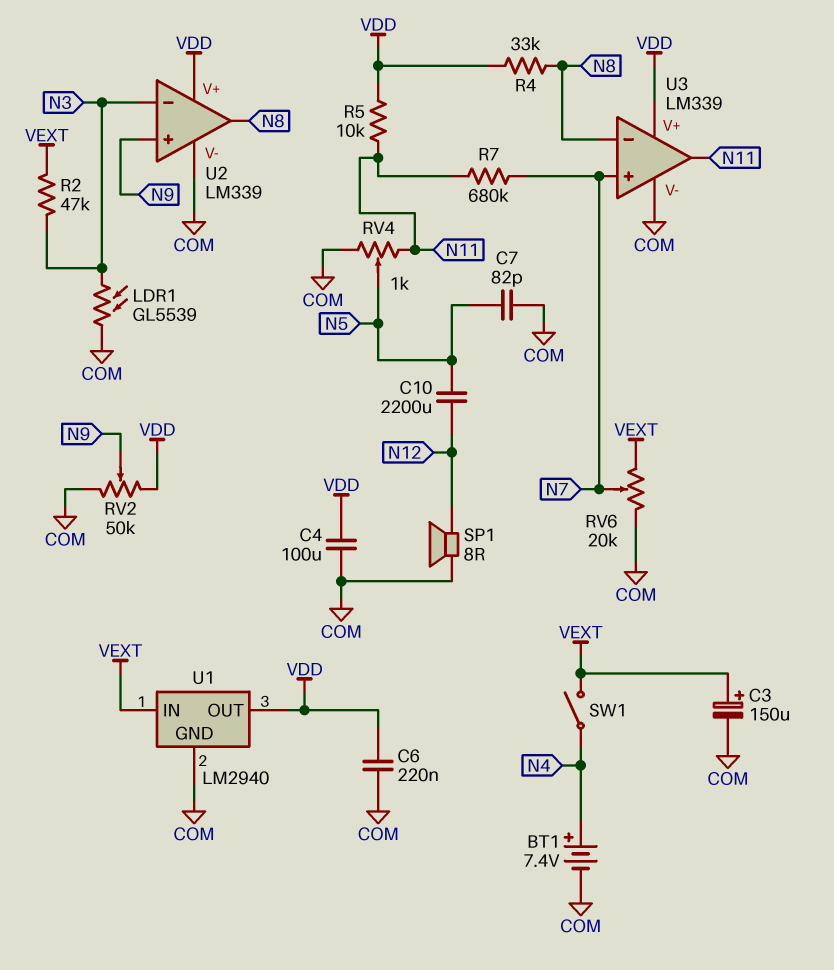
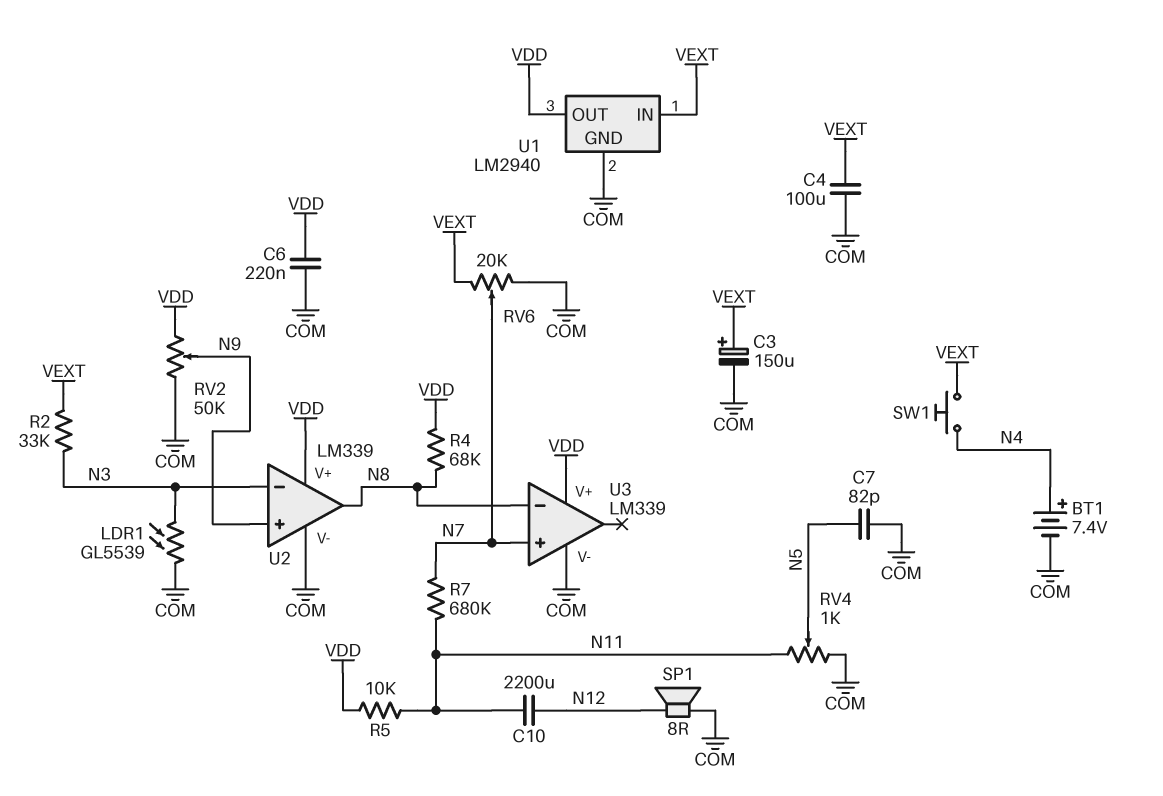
C4: 100uF (COM, VDD) -> 100uF (COM, VEXT)
C10: 2200uF (N5, N12) -> 2200uF (N11, N12)
R2: 47k (N3, VEXT) -> 33k (N3, VEXT)
R4: 33k (N8, VDD) -> 68k (N8, VDD)
SW1: switch (N4, VEXT) -> button (N4, VEXT)
U3 pin out: N11 -> none

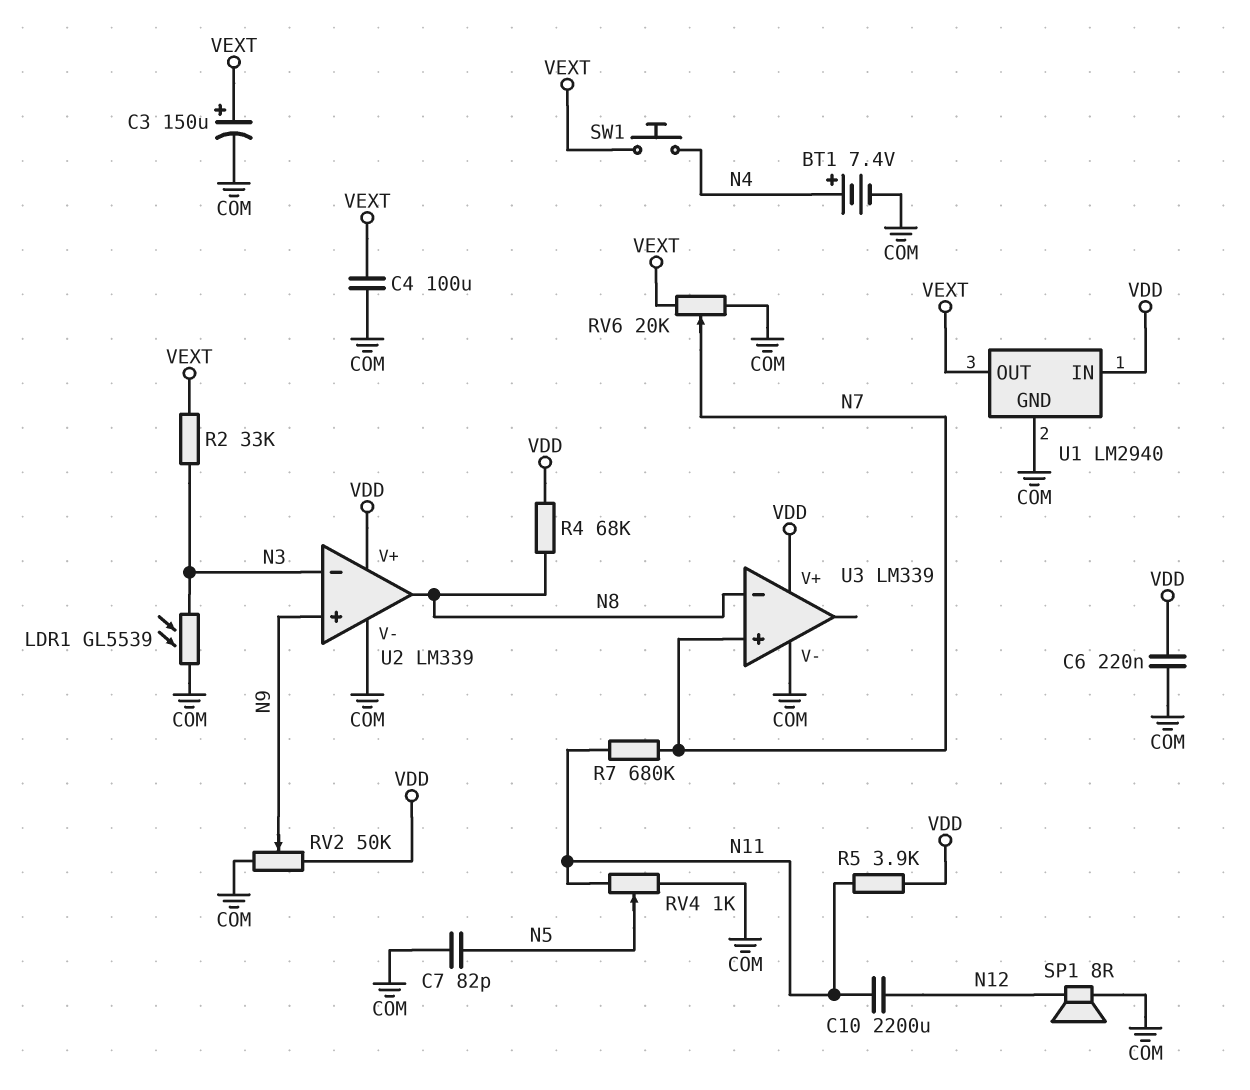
R5: 10k (N11, VDD) -> 3.9k (N11, VDD)
U1 pin IN: VEXT -> VDD
U1 pin OUT: VDD -> VEXT

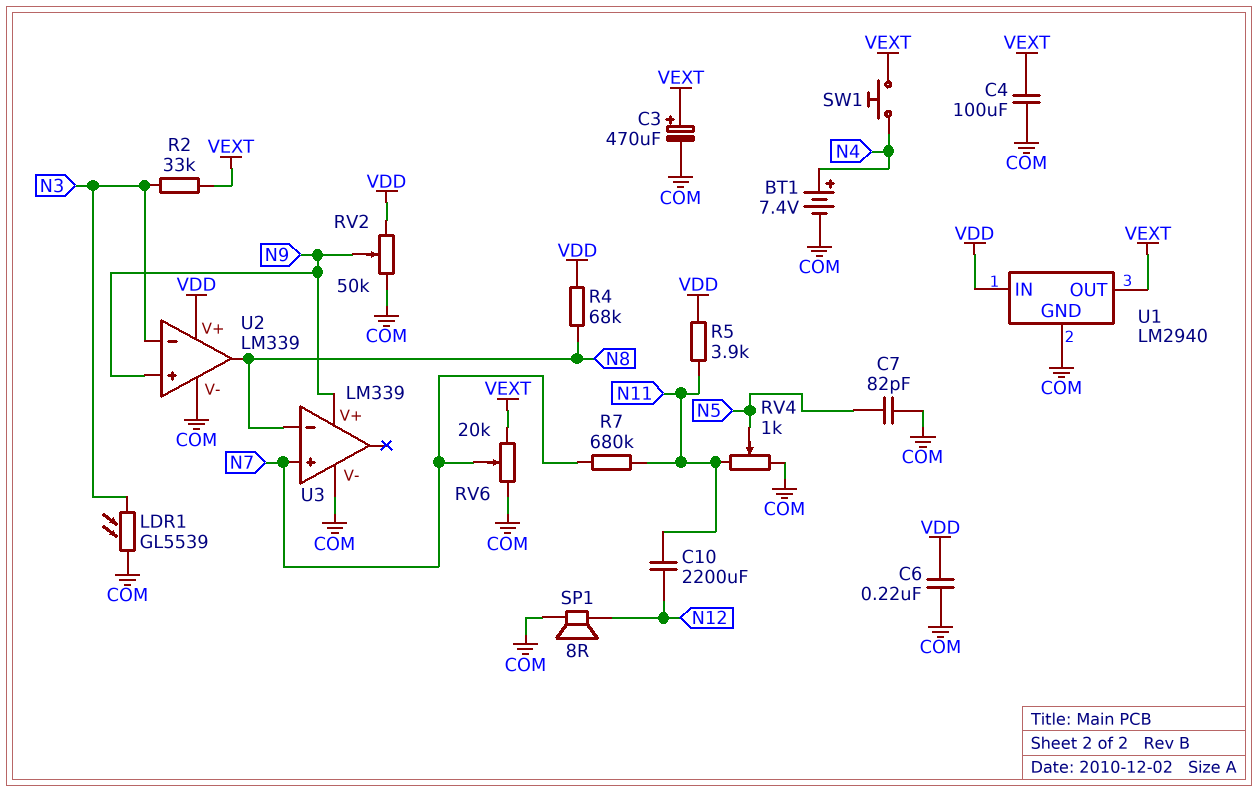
C3: 150uF (plus VEXT, minus COM) -> 470uF (plus VEXT, minus COM)
U3 pin V+: VDD -> N9

